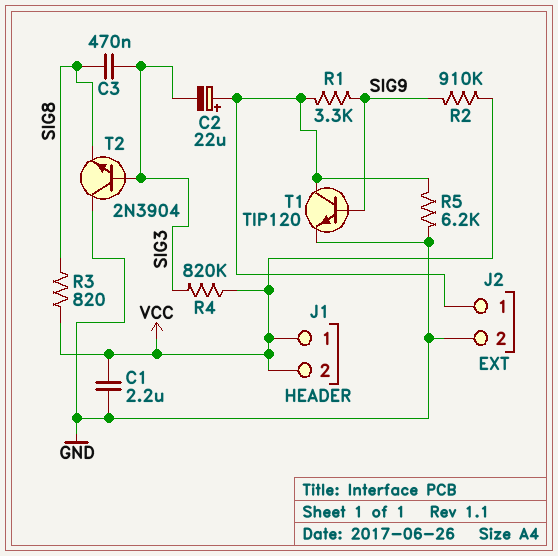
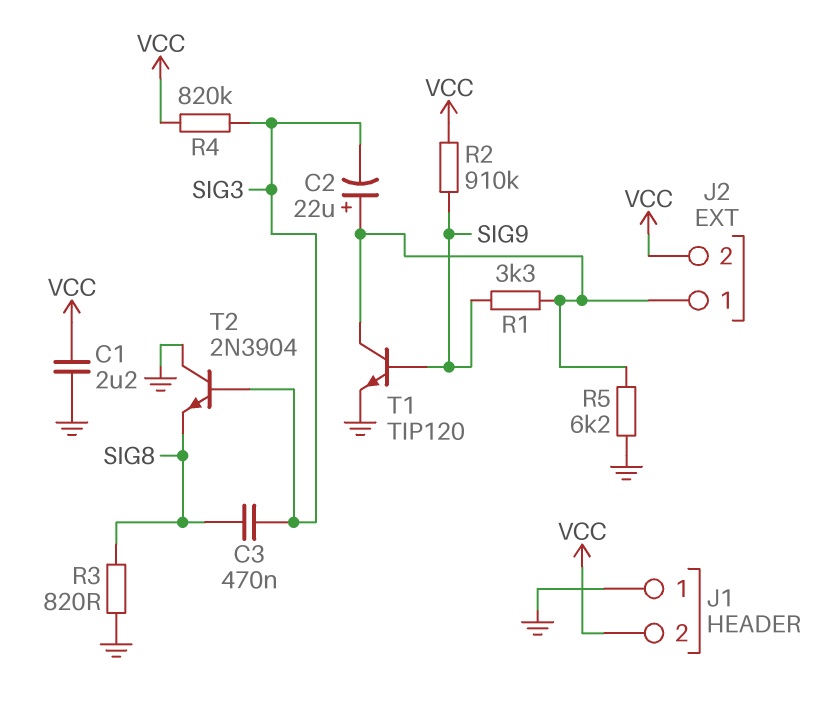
J1 pin 1: VCC -> GND
J2 pin 2: GND -> VCC
R3: 820 (SIG8, VCC) -> 820 (GND, SIG8)

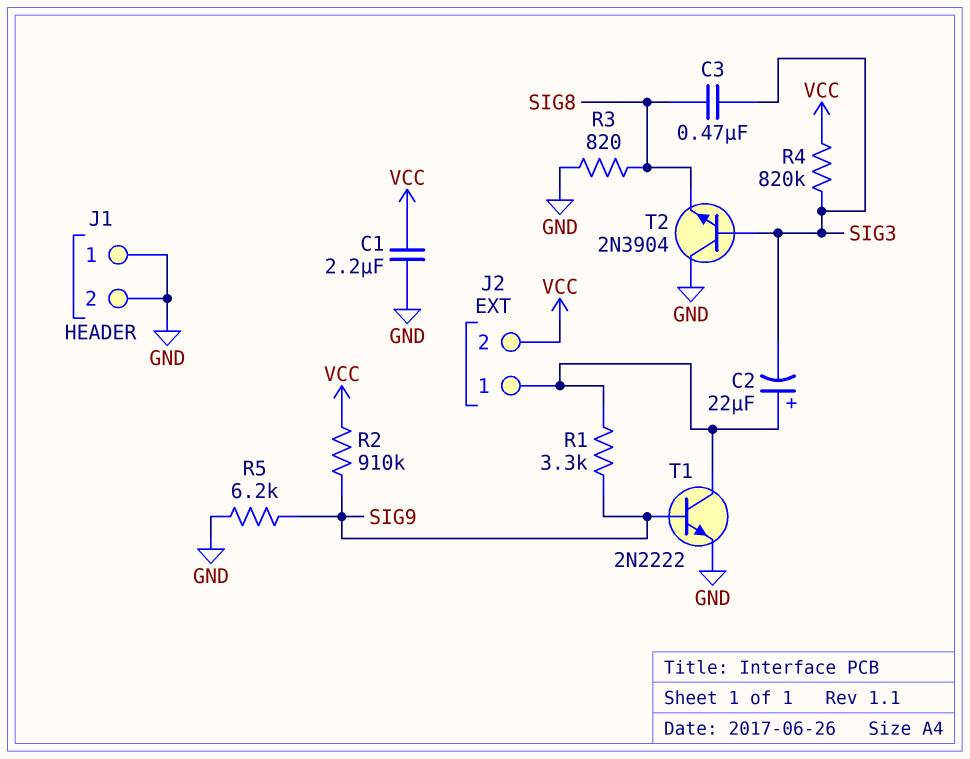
J1 pin 2: VCC -> GND
R5: 6.2k (GND, J2/1) -> 6.2k (GND, SIG9)
T1: NPN TIP120 (B SIG9, C J2/1, E GND) -> NPN 2N2222 (B SIG9, C J2/1, E GND)

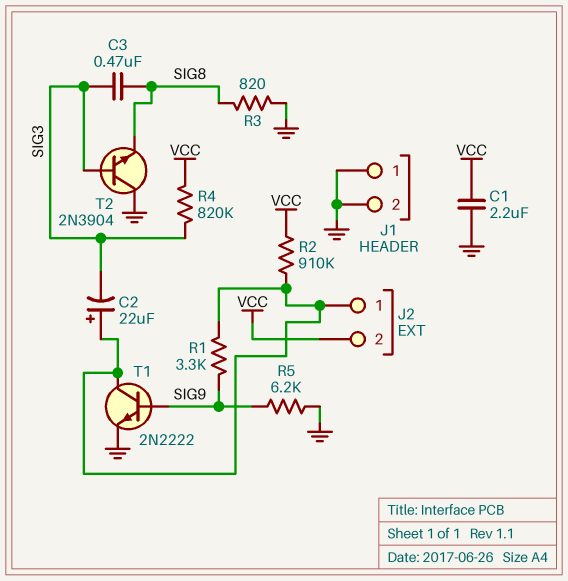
R2: 910k (SIG9, VCC) -> 910k (J2/1, VCC)

